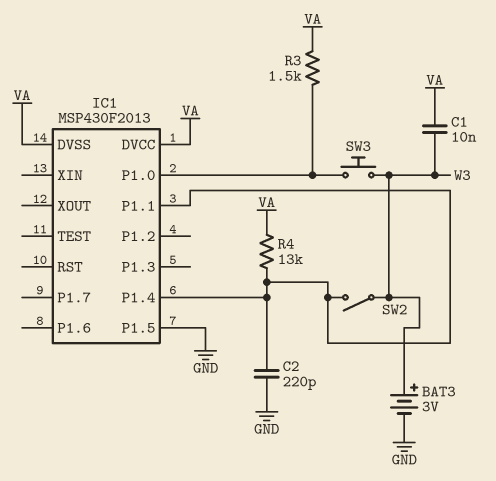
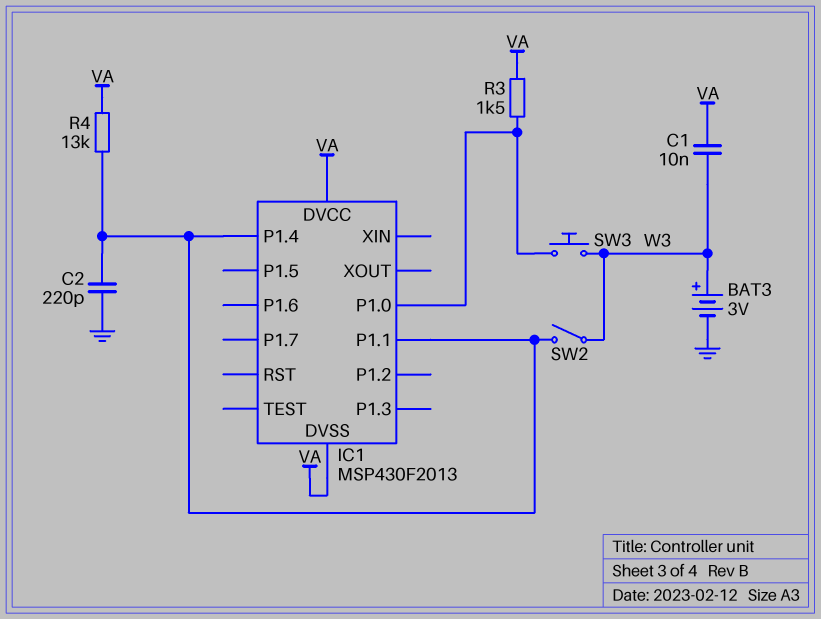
IC1 pin P1.5: GND -> none

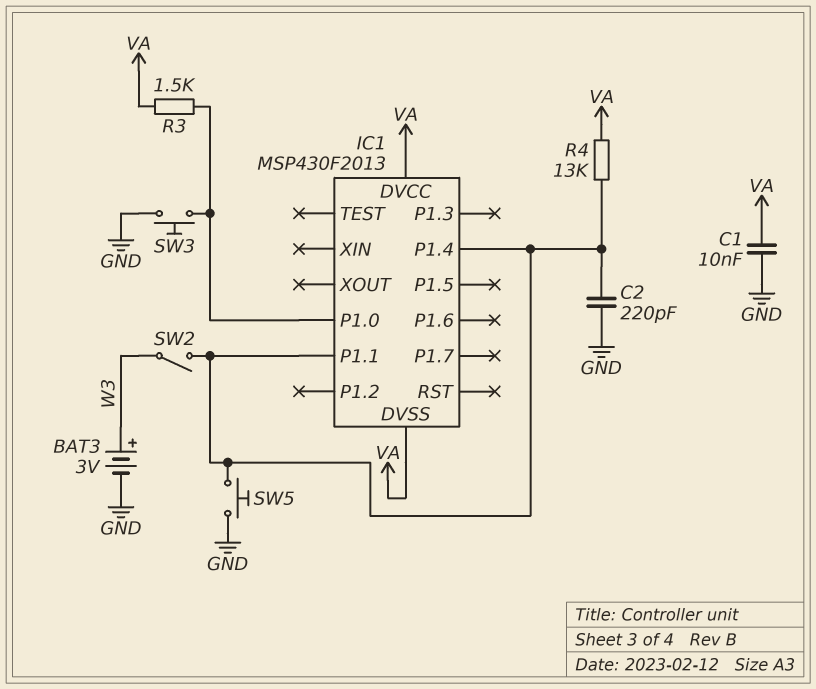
C1: 10nF (VA, W3) -> 10nF (GND, VA)
SW3: button (IC1/P1.0, W3) -> button (GND, IC1/P1.0)
SW5: none -> button (GND, IC1/P1.1)

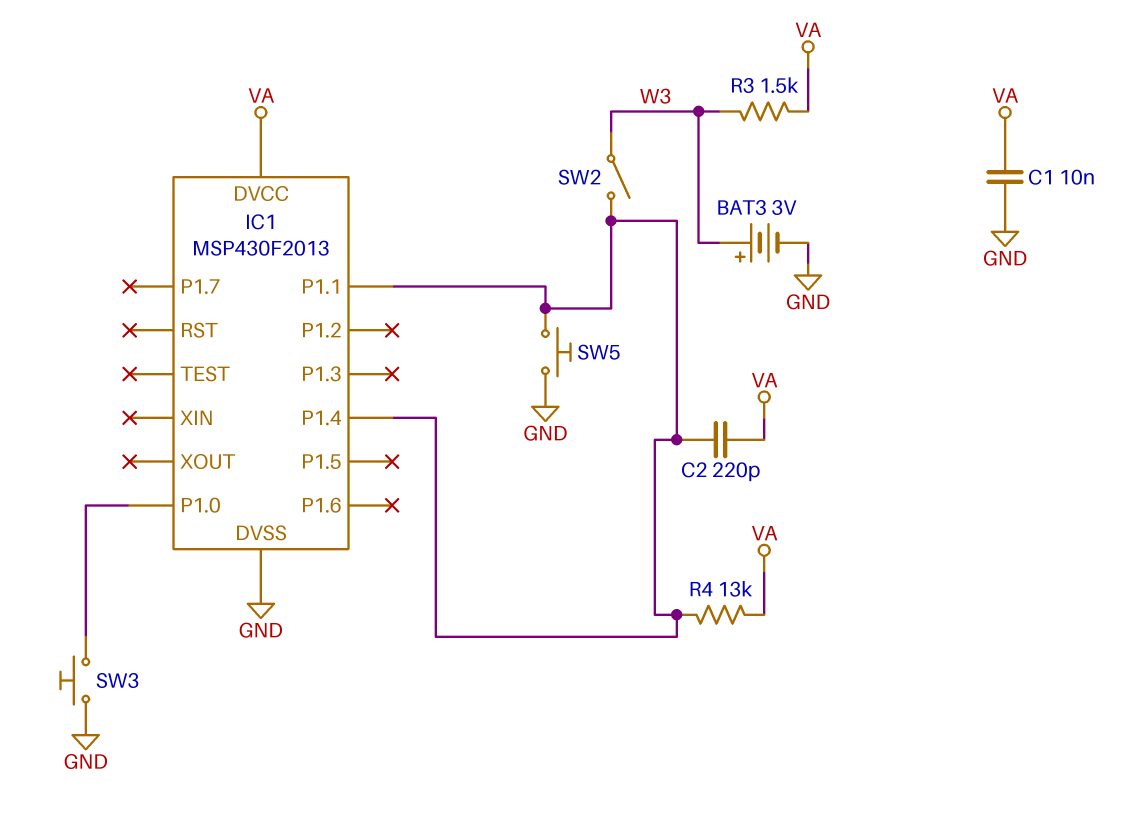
C2: 220pF (GND, IC1/P1.1) -> 220pF (IC1/P1.1, VA)
IC1 pin DVSS: VA -> GND
R3: 1.5k (IC1/P1.0, VA) -> 1.5k (VA, W3)

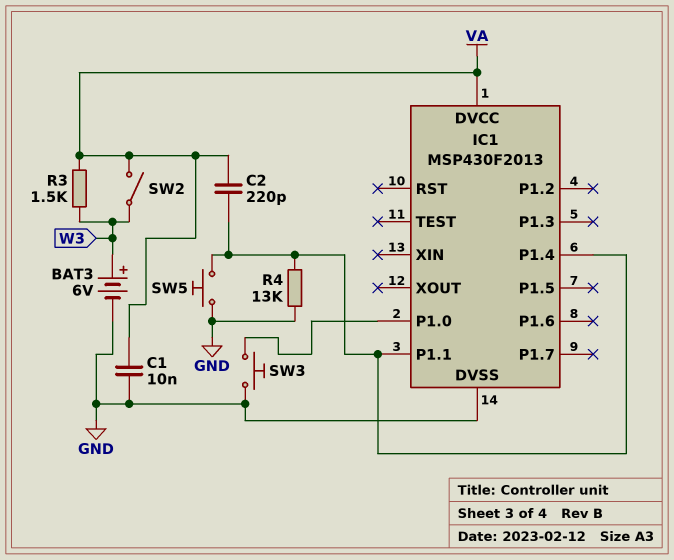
BAT3: 3V (plus W3, minus GND) -> 6V (plus W3, minus GND)
R4: 13k (IC1/P1.1, VA) -> 13k (GND, IC1/P1.1)
SW2: switch (IC1/P1.1, W3) -> switch (VA, W3)

